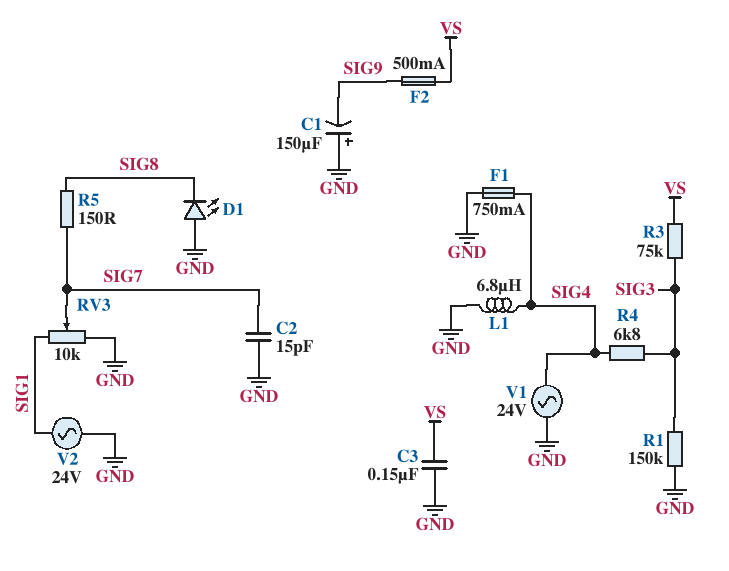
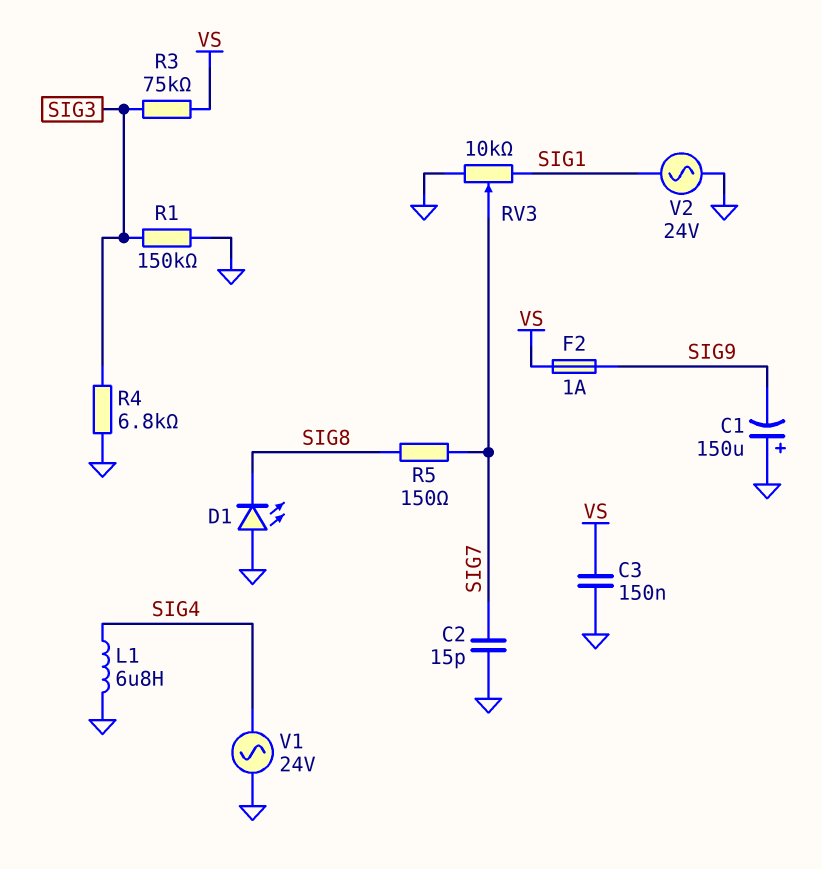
F1: 750mA (GND, SIG4) -> none
F2: 500mA (SIG9, VS) -> 1A (SIG9, VS)
R4: 6.8k (SIG3, SIG4) -> 6.8k (GND, SIG3)

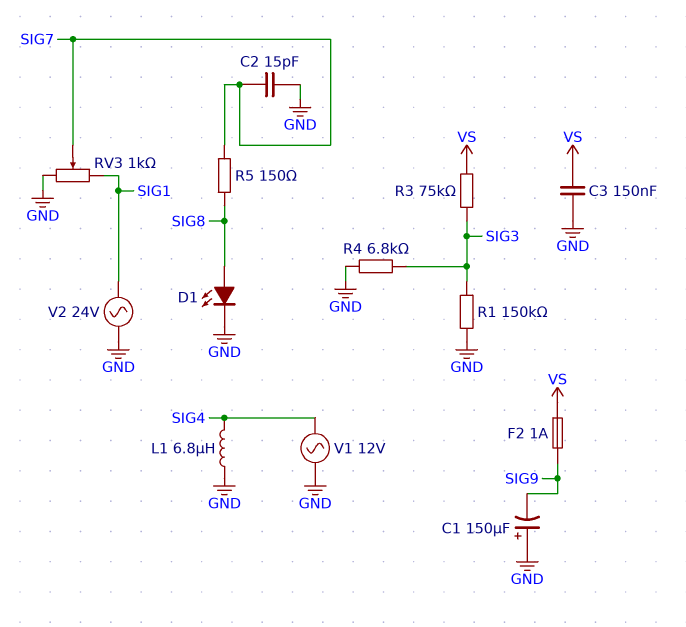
D1: LED (A GND, K SIG8) -> LED (A SIG8, K GND)
RV3: 10k (GND, SIG1, wiper SIG7) -> 1k (GND, SIG1, wiper SIG7)
V1: AC 24V (GND, SIG4) -> AC 12V (GND, SIG4)

